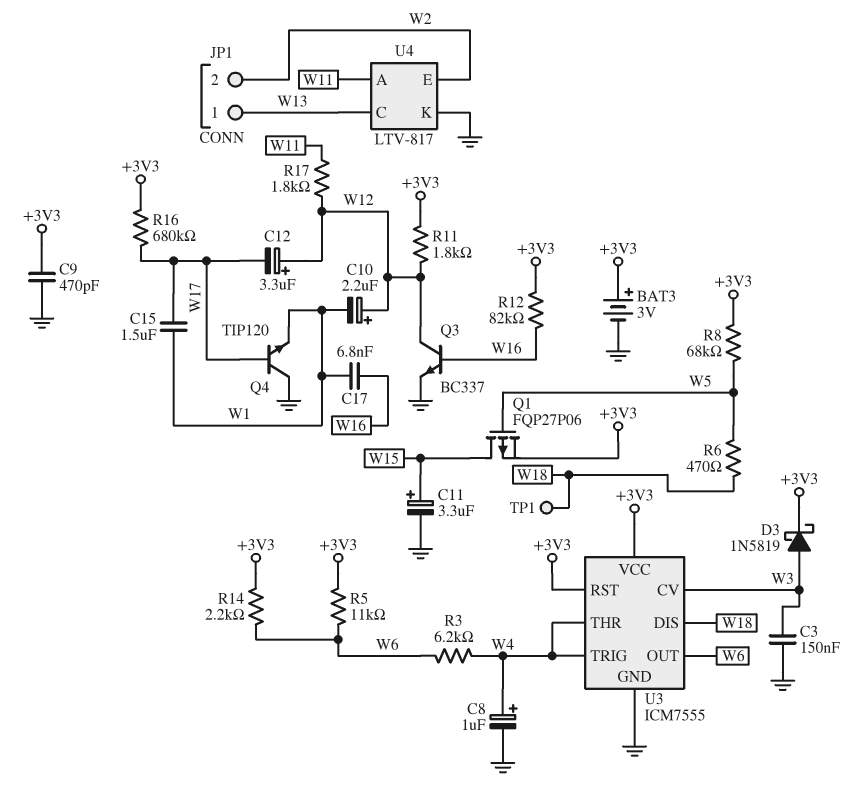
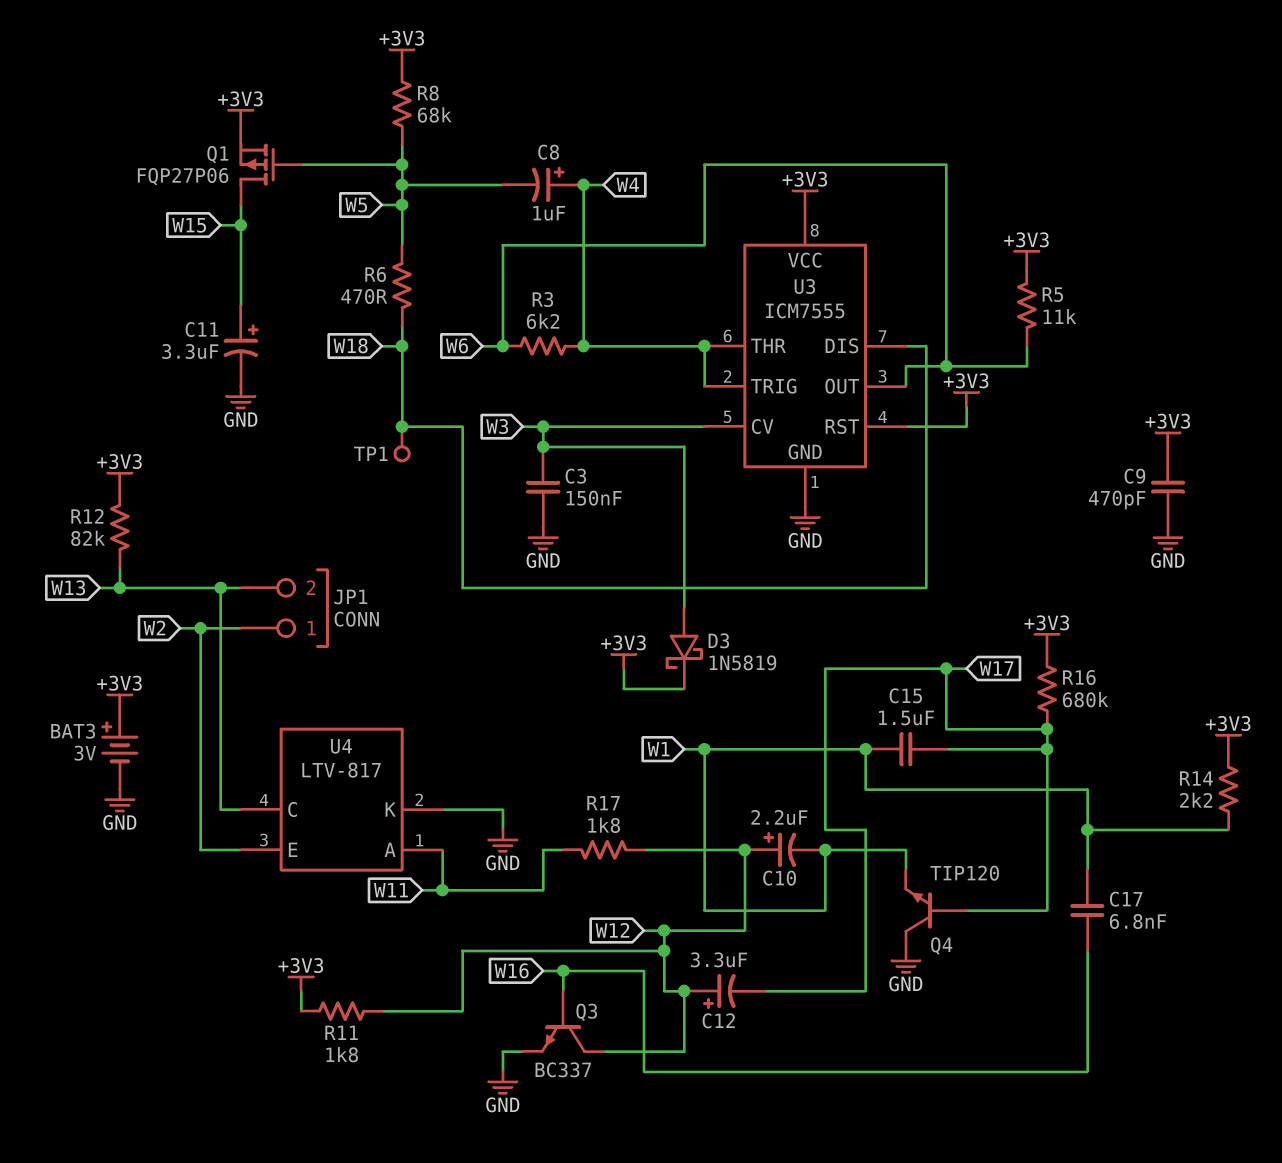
C8: 1uF (plus W4, minus GND) -> 1uF (plus W4, minus W5)
JP1 pin 1: W13 -> W2
JP1 pin 2: W2 -> W13
R12: 82k (+3V3, W16) -> 82k (+3V3, W13)
R14: 2.2k (+3V3, W6) -> 2.2k (+3V3, W1)

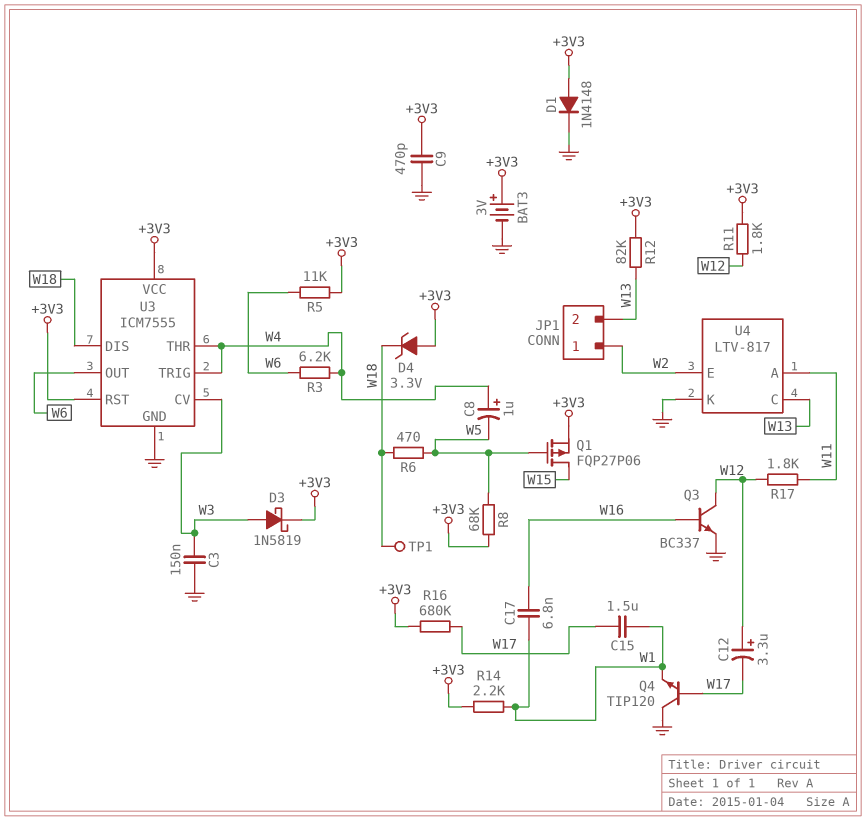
C10: 2.2uF (plus W12, minus W1) -> none
C11: 3.3uF (plus W15, minus GND) -> none
D1: none -> diode 1N4148 (A +3V3, K GND)
D4: none -> zener 3.3V (A +3V3, K W18)

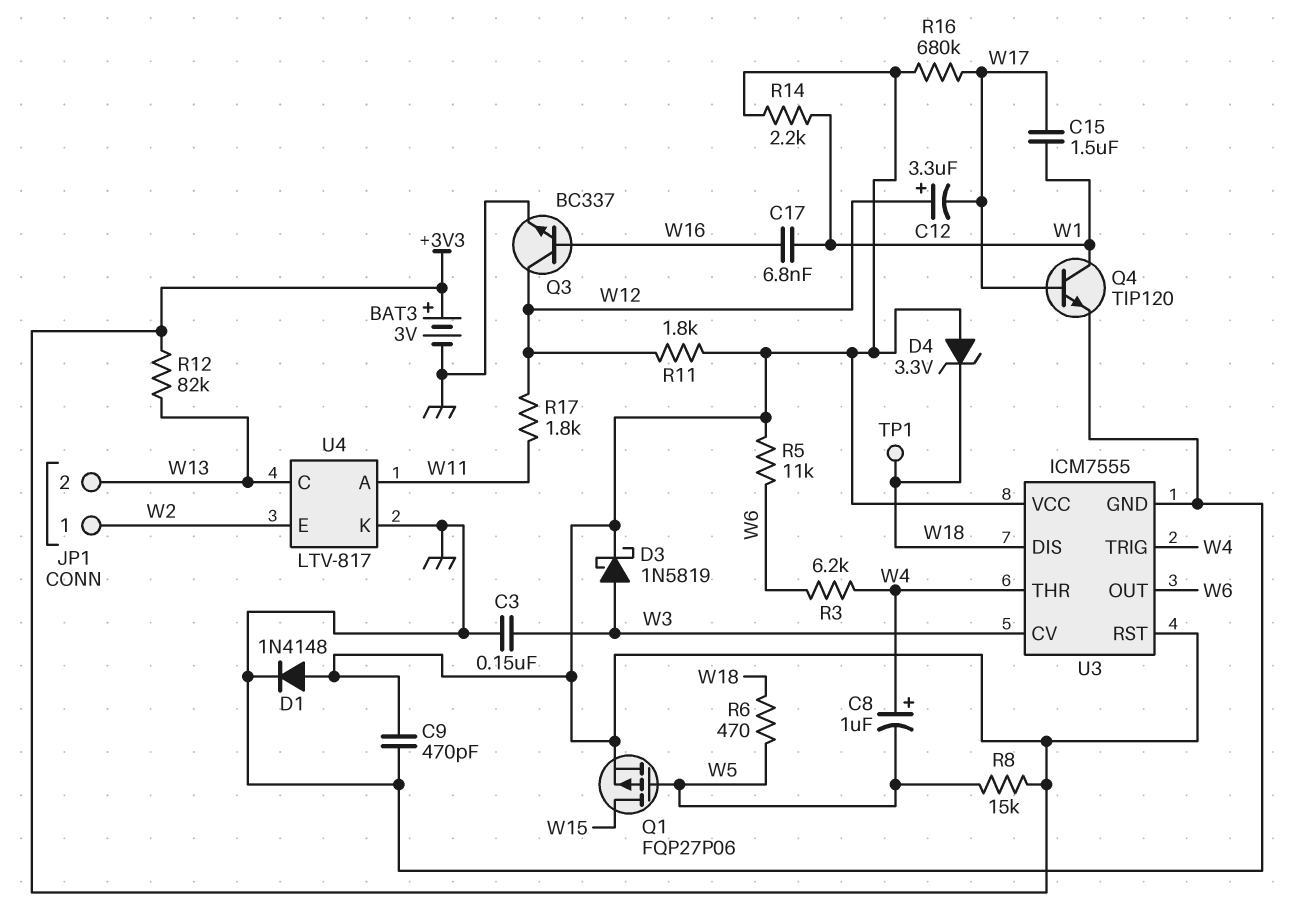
Q4: NPN TIP120 (B W17, C GND, E W1) -> NPN TIP120 (B W17, C W1, E GND)
R8: 68k (+3V3, W5) -> 15k (+3V3, W5)

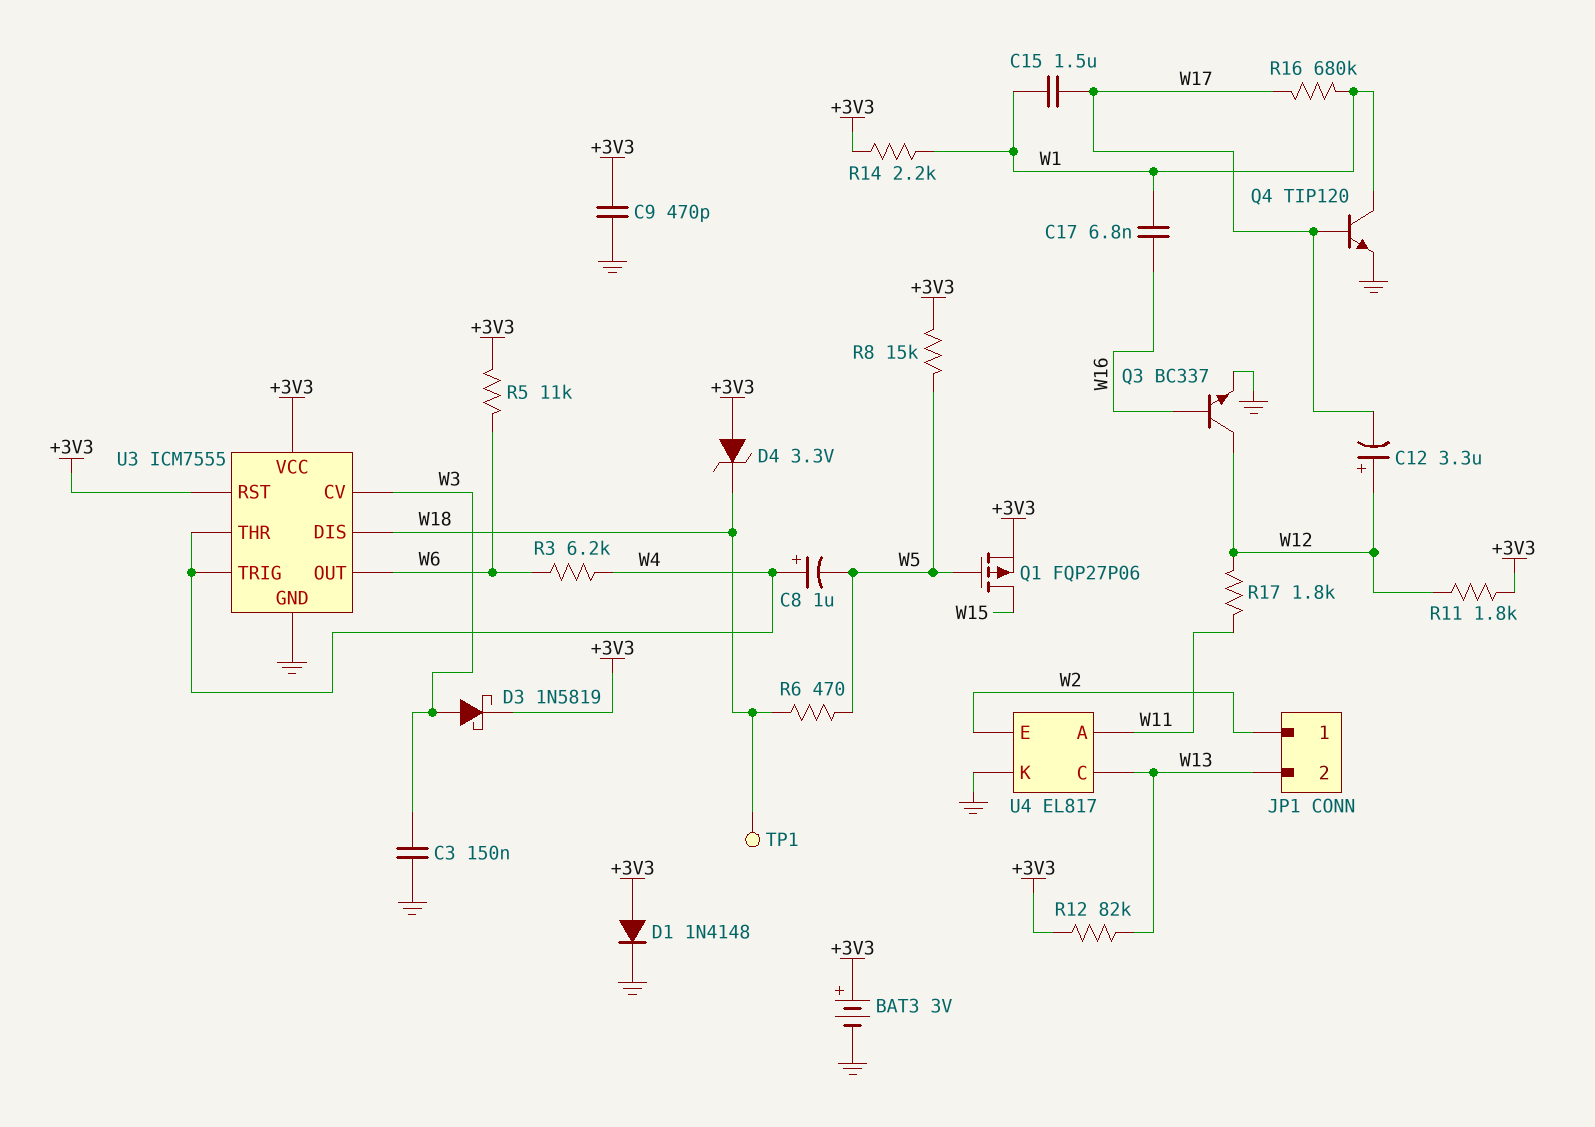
R16: 680k (+3V3, W17) -> 680k (W1, W17)
U4: LTV-817 -> EL817

